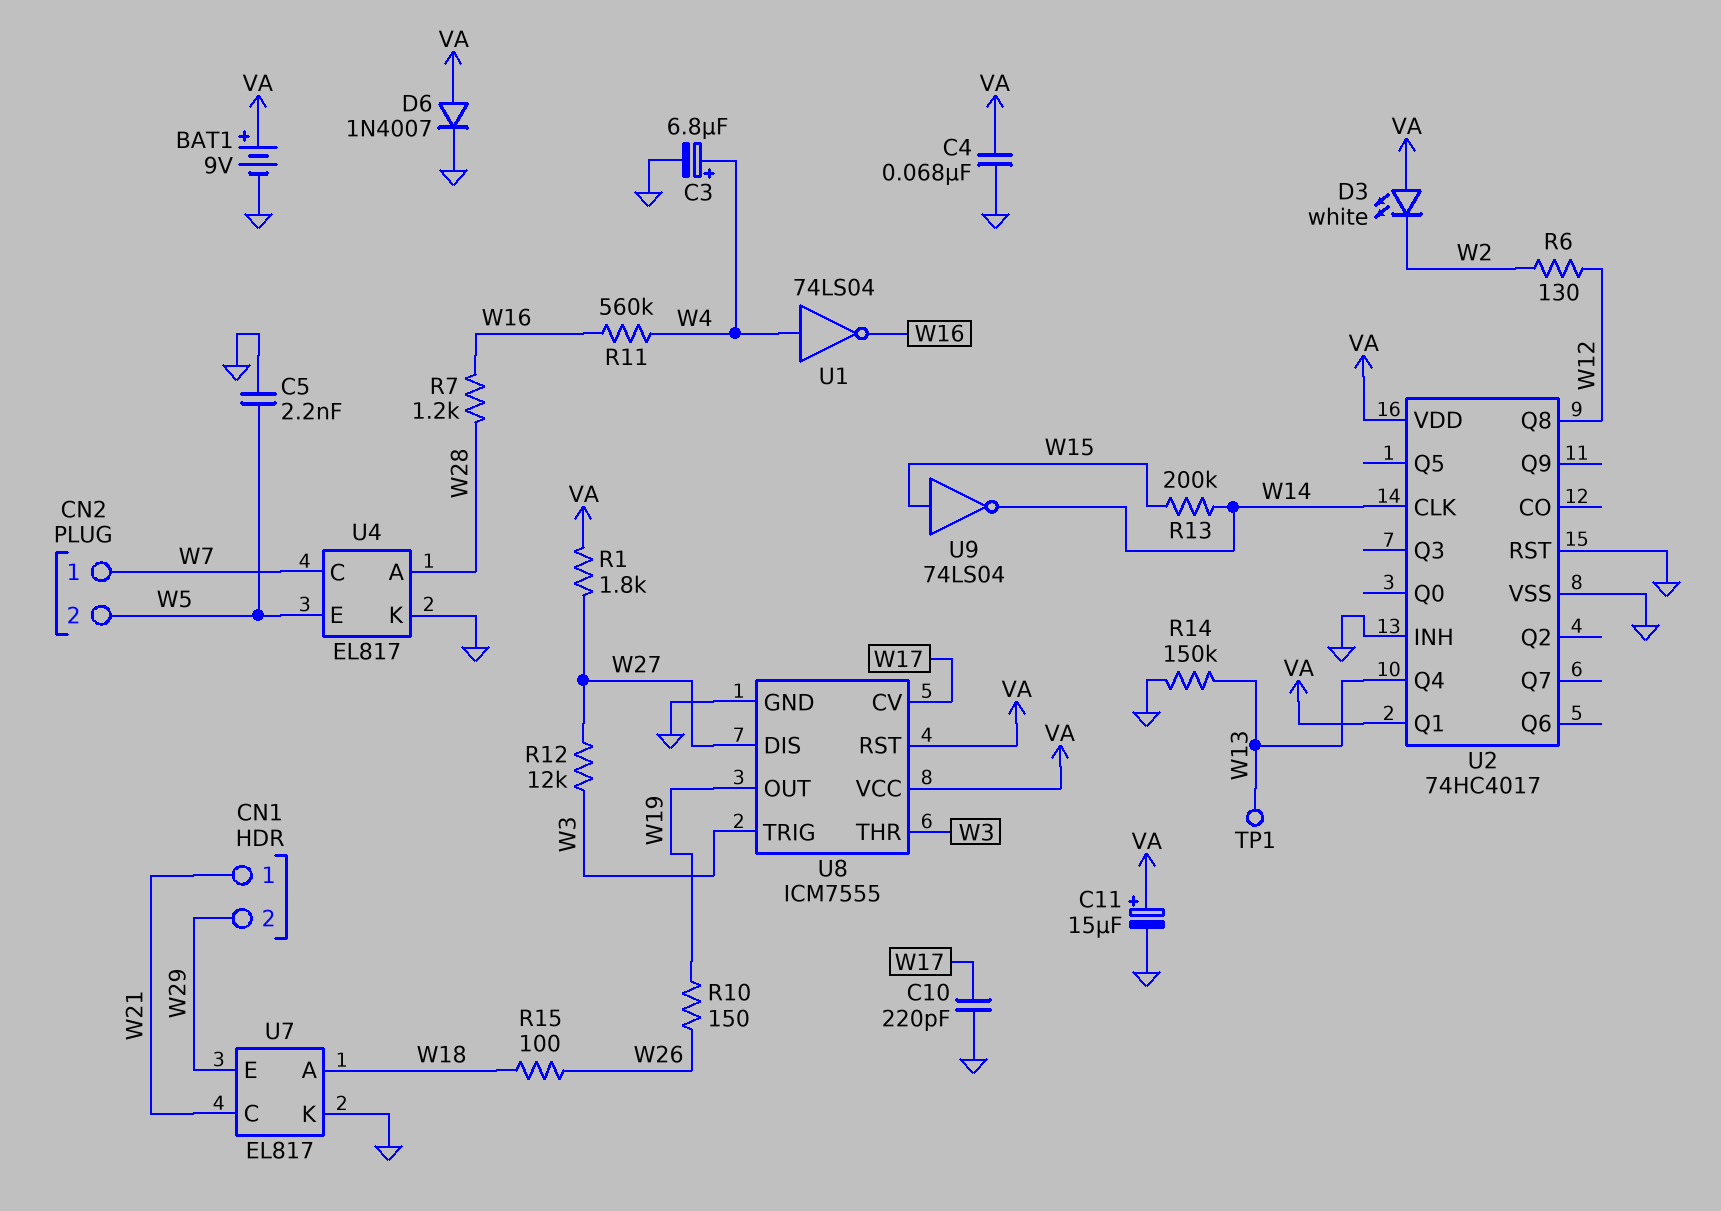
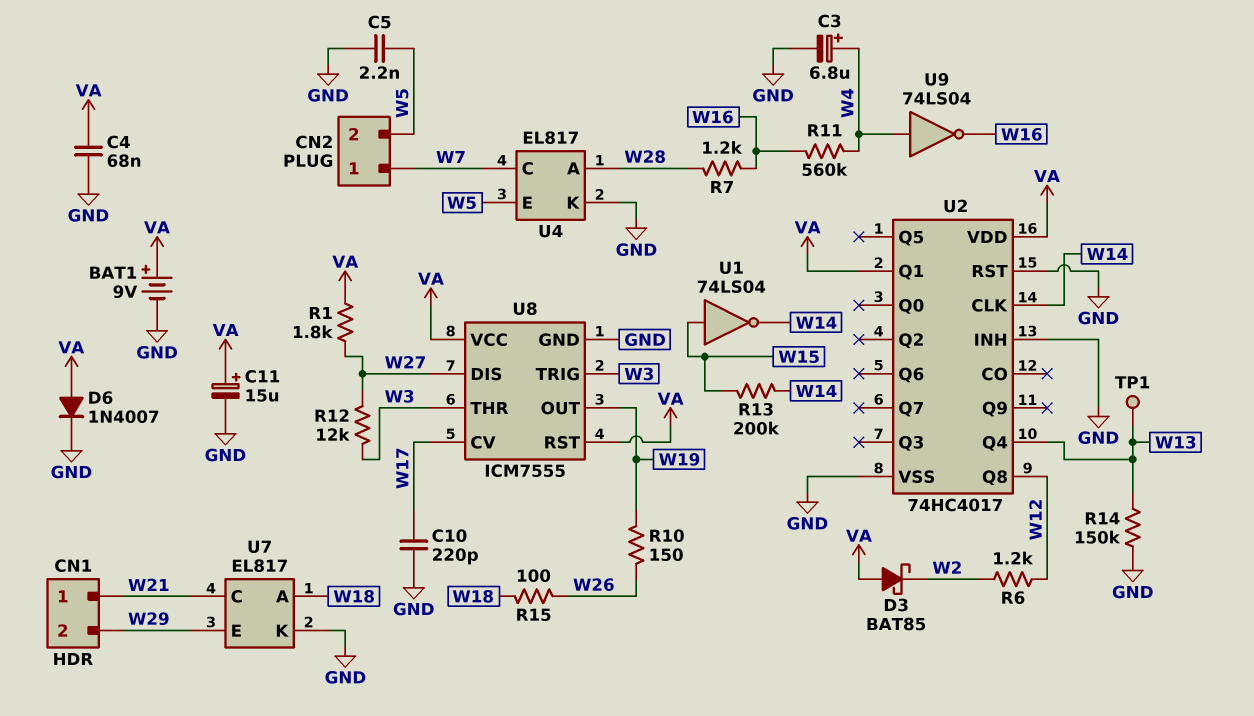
D3: LED white (A VA, K W2) -> schottky BAT85 (A VA, K W2)
R6: 130 (W2, W12) -> 1.2k (W2, W12)
U1: NOT 74LS04 (in W4, out W16) -> NOT 74LS04 (in W15, out W14)
U9: NOT 74LS04 (in W15, out W14) -> NOT 74LS04 (in W4, out W16)

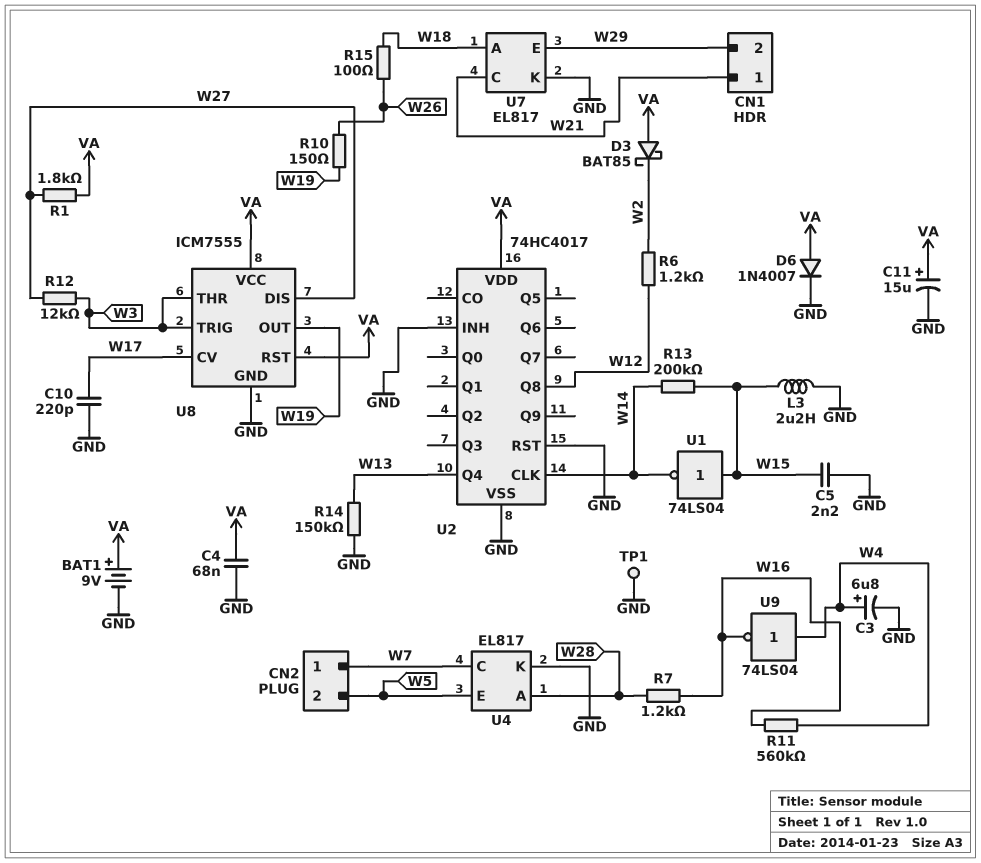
C5: 2.2nF (GND, W5) -> 2.2nF (GND, W15)
L3: none -> 2.2uH (GND, W15)
TP1: test point (W13) -> test point (GND)
U2 pin Q1: VA -> none

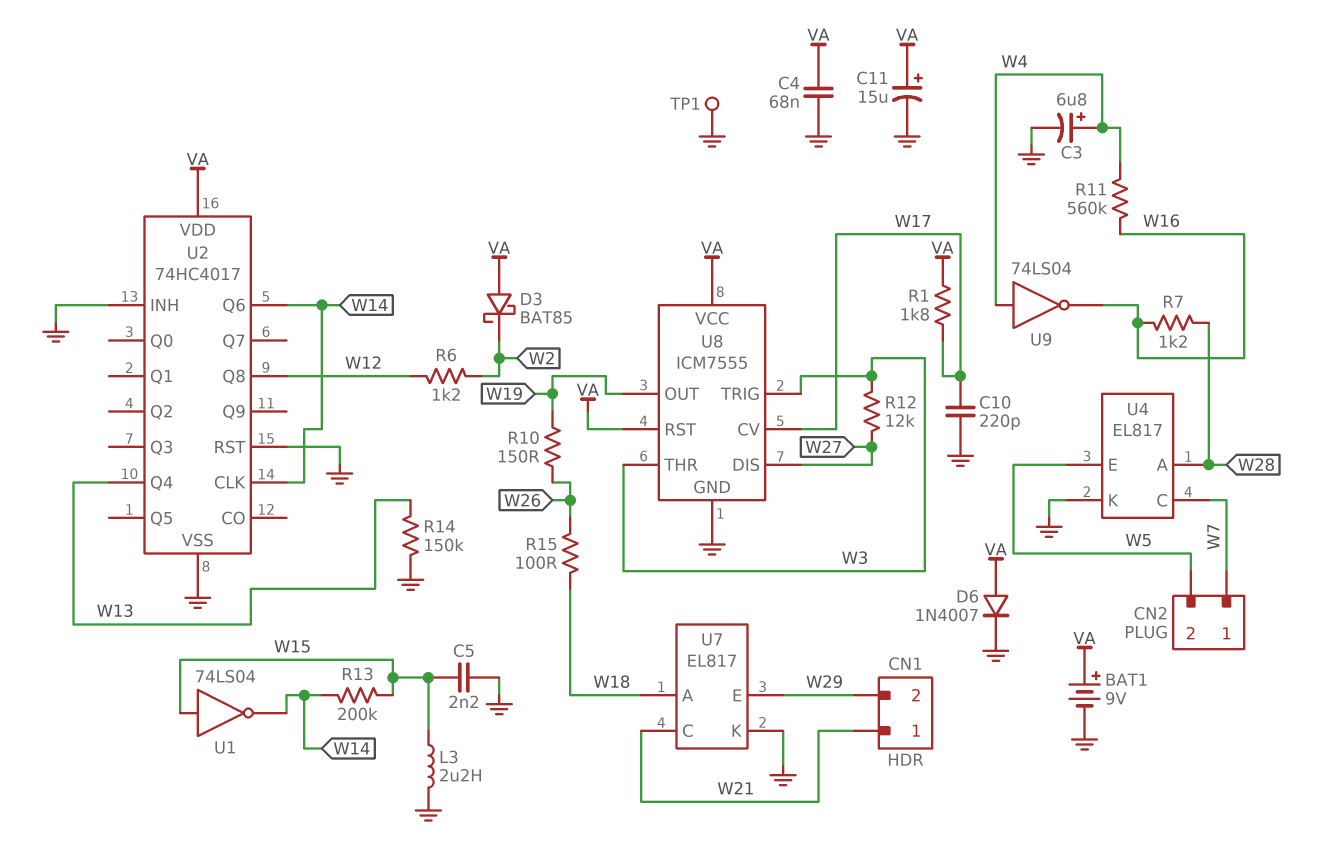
R1: 1.8k (VA, W27) -> 1.8k (VA, W17)
U2 pin Q6: none -> W14

